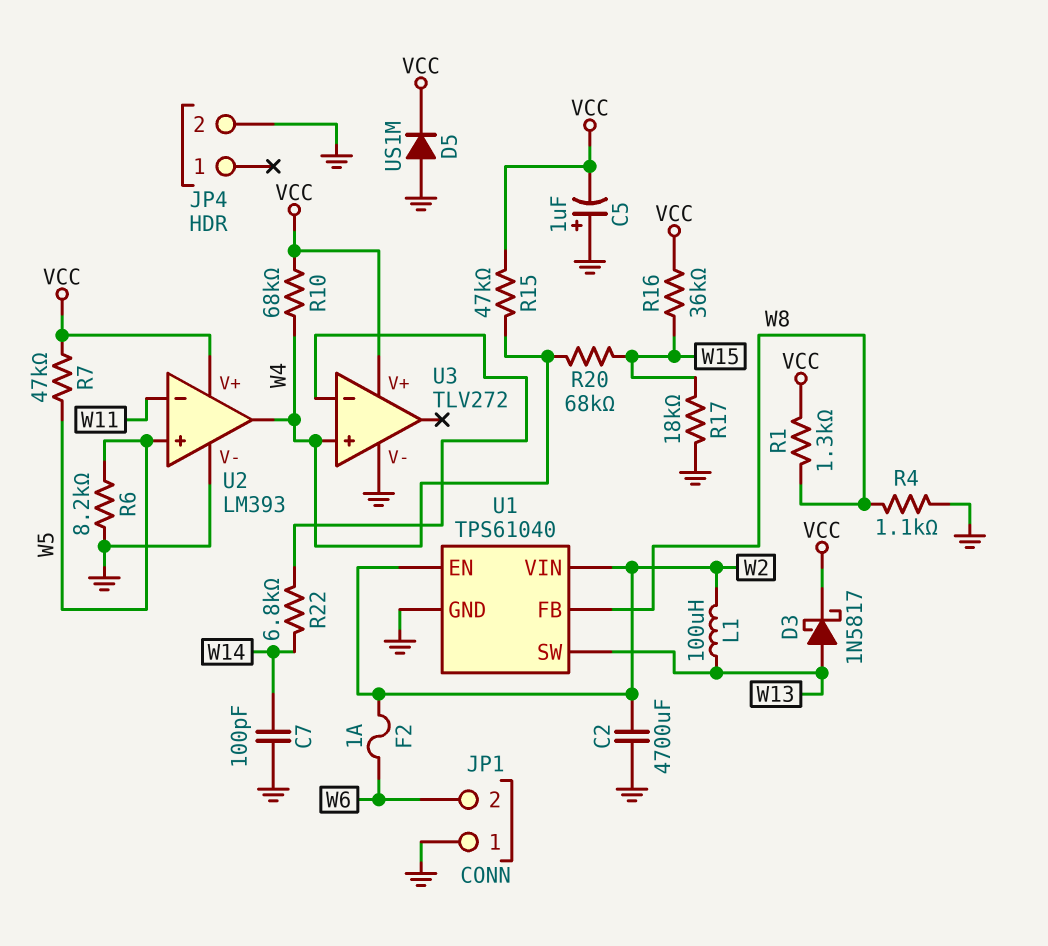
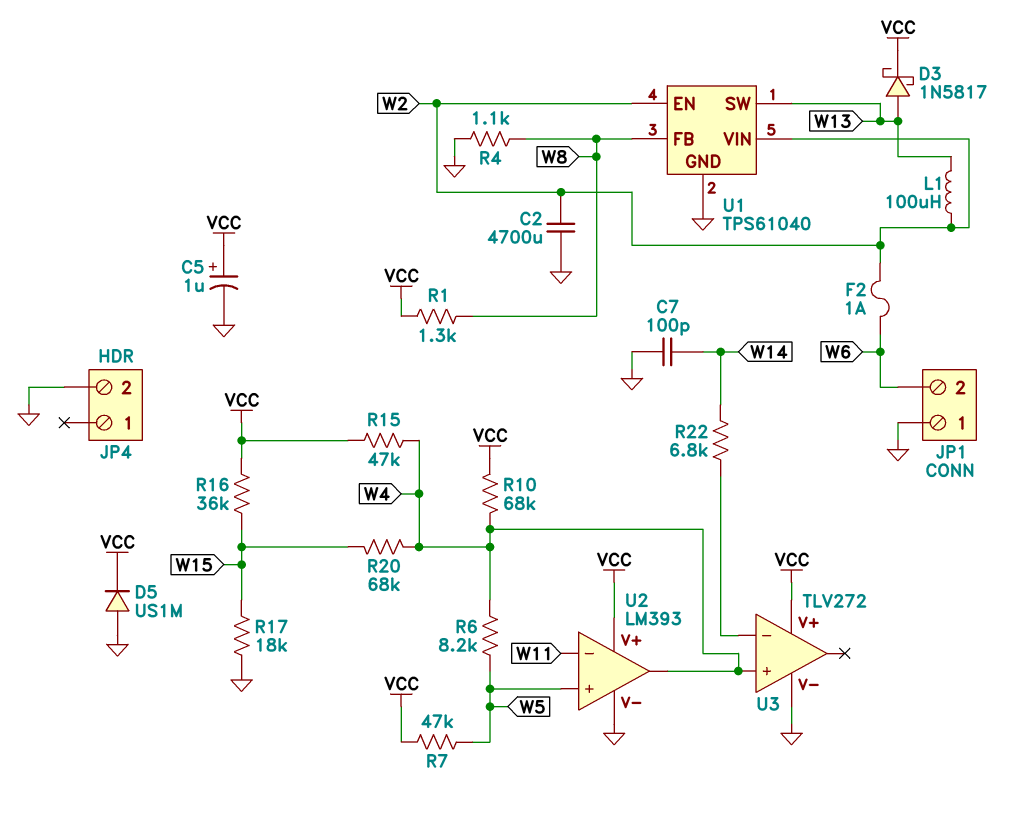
C5: 1uF (plus GND, minus VCC) -> 1uF (plus VCC, minus GND)
R6: 8.2k (GND, W5) -> 8.2k (W4, W5)

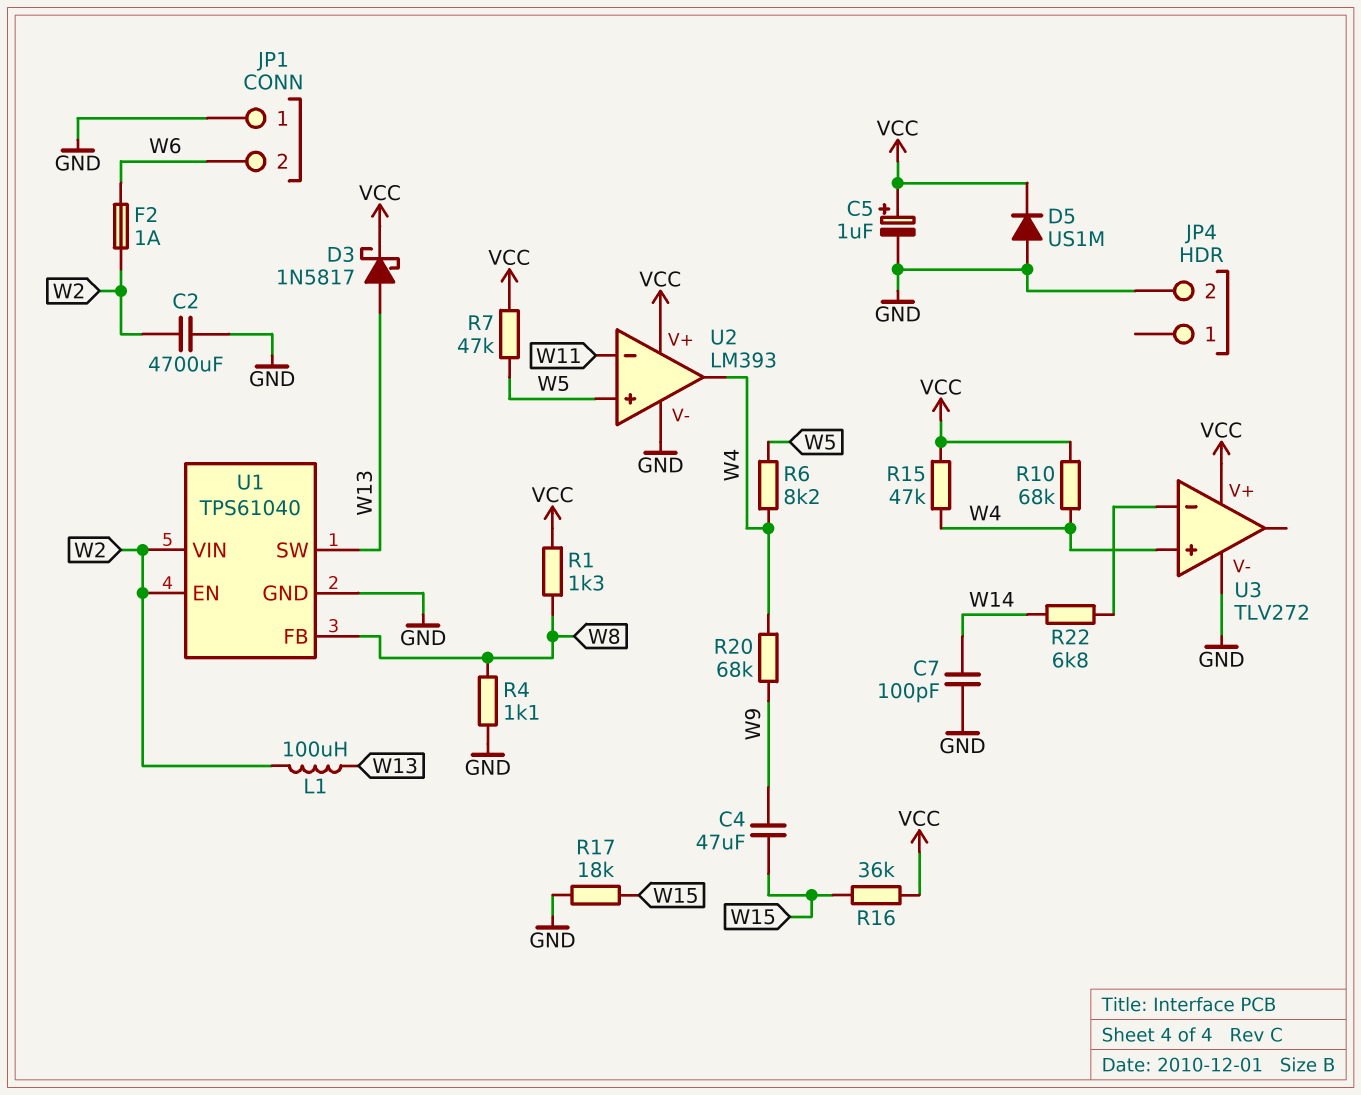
C4: none -> 47uF (W9, W15)
R20: 68k (W4, W15) -> 68k (W4, W9)

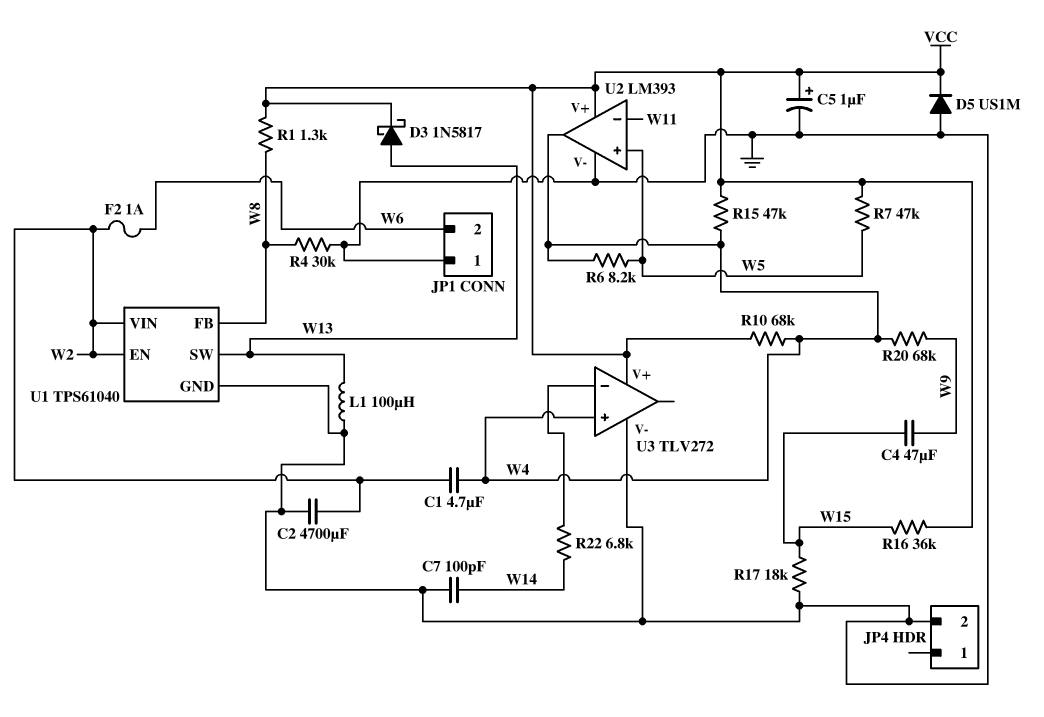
C1: none -> 4.7uF (W2, W4)
L1: 100uH (W2, W13) -> 100uH (GND, W13)
R4: 1.1k (GND, W8) -> 30k (GND, W8)

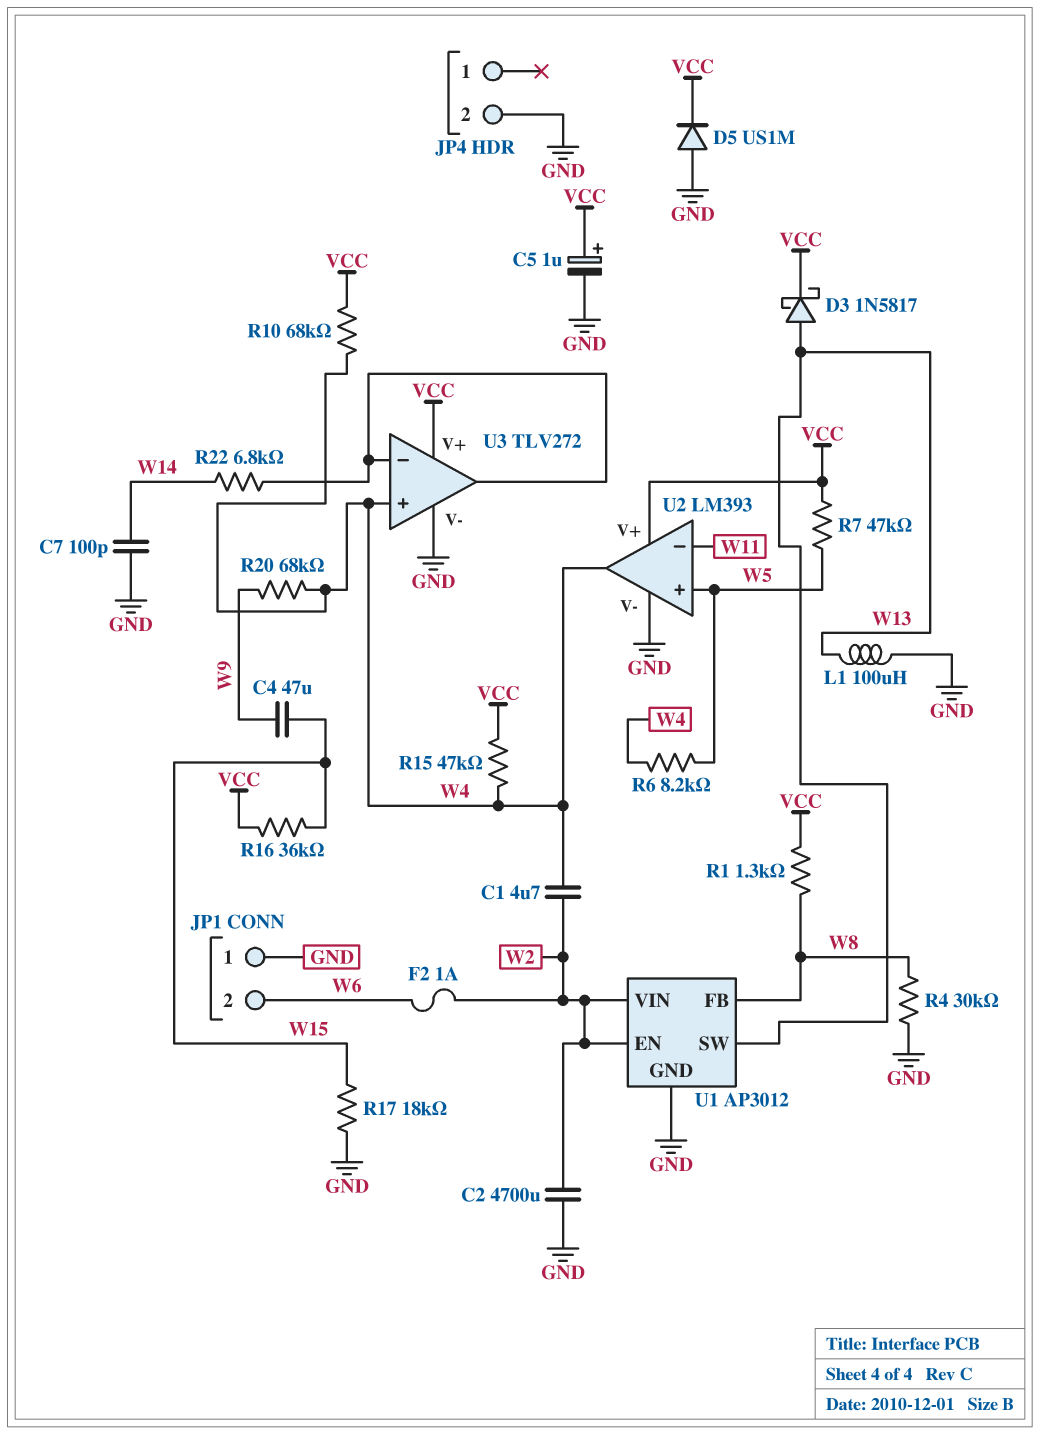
U1: TPS61040 -> AP3012
U3 pin out: none -> U3/in-

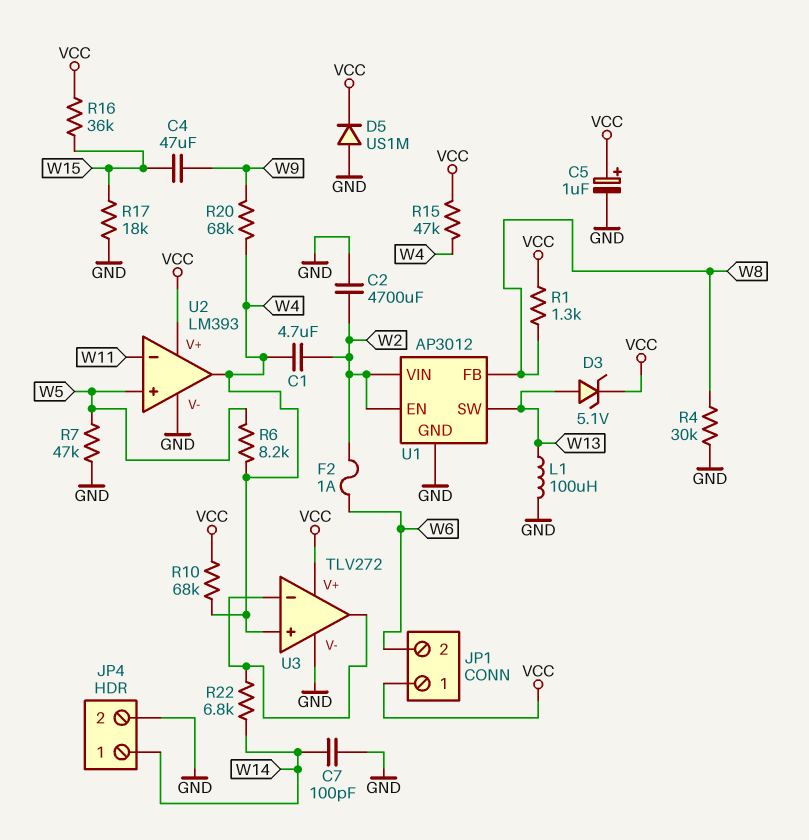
D3: schottky 1N5817 (A W13, K VCC) -> zener 5.1V (A W13, K VCC)
JP1 pin 1: GND -> VCC
JP4 pin 1: none -> W14
R7: 47k (VCC, W5) -> 47k (GND, W5)

